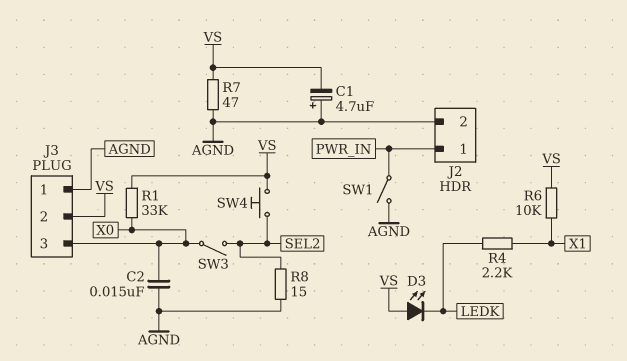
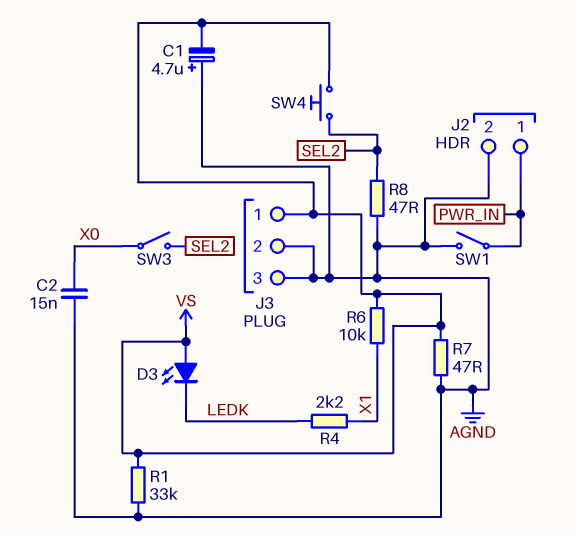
J3 pin 1: AGND -> VS
J3 pin 2: VS -> AGND
J3 pin 3: X0 -> AGND
R1: 33k (VS, X0) -> 33k (AGND, VS)
R8: 15 (AGND, SEL2) -> 47 (AGND, SEL2)

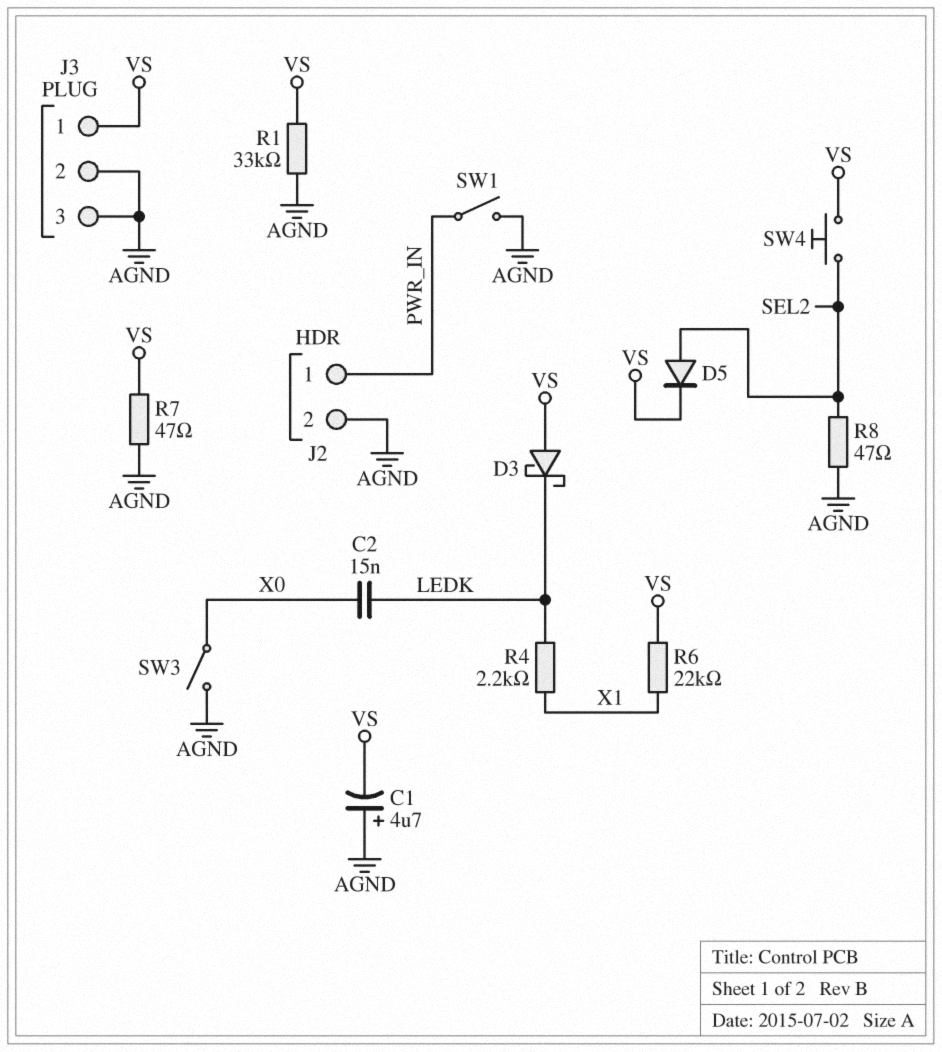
C2: 15nF (AGND, X0) -> 15nF (LEDK, X0)
D3: LED (A VS, K LEDK) -> schottky (A VS, K LEDK)
D5: none -> diode (A SEL2, K VS)
R6: 10k (VS, X1) -> 22k (VS, X1)
SW3: switch (SEL2, X0) -> switch (AGND, X0)

